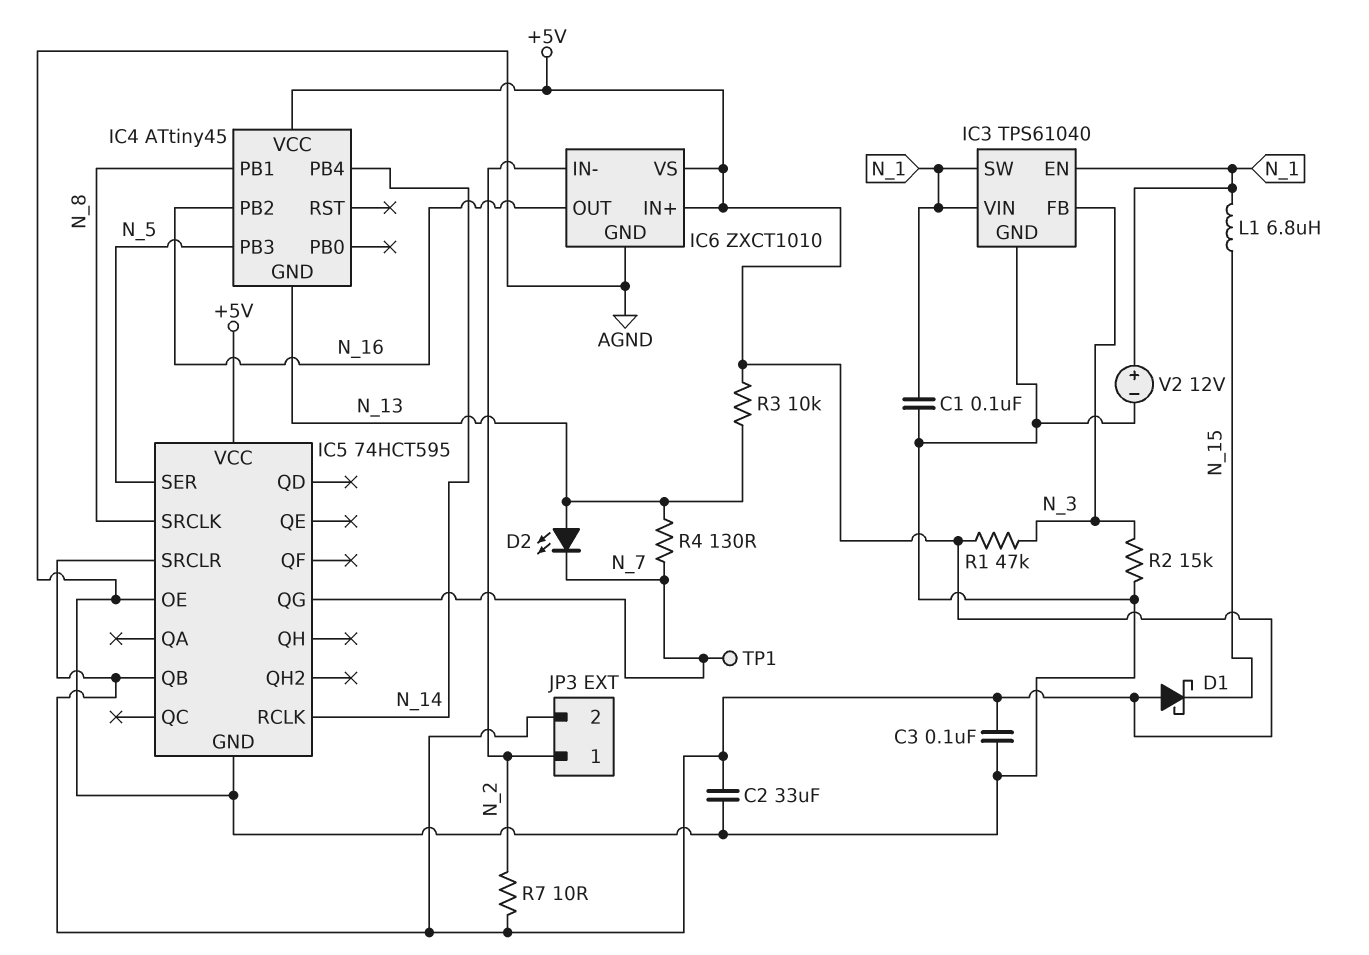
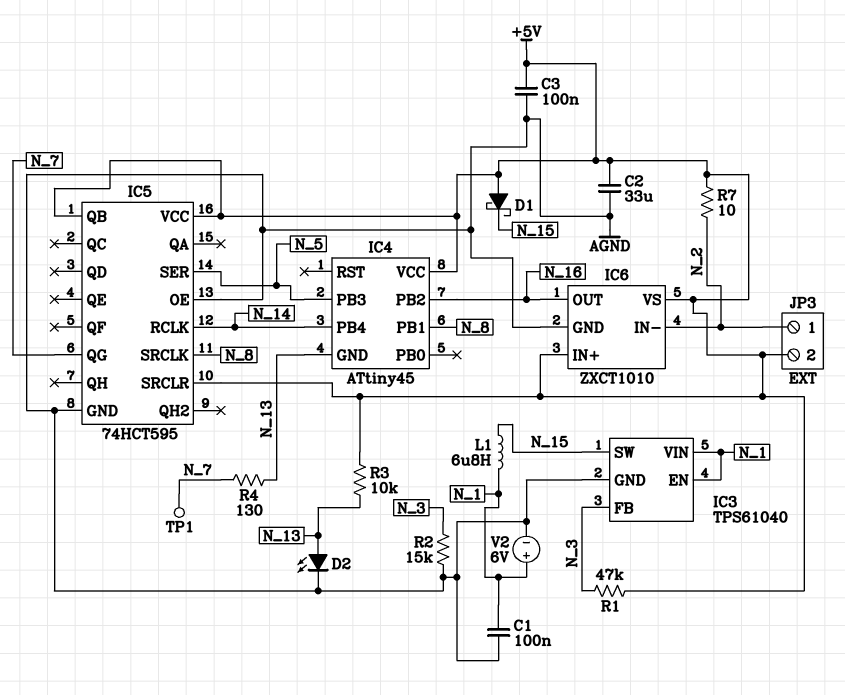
D2: LED (A N_13, K N_7) -> LED (A N_13, K AGND)
IC3 pin SW: N_1 -> N_15
V2: 12V (plus N_1, minus AGND) -> 6V (plus N_1, minus AGND)

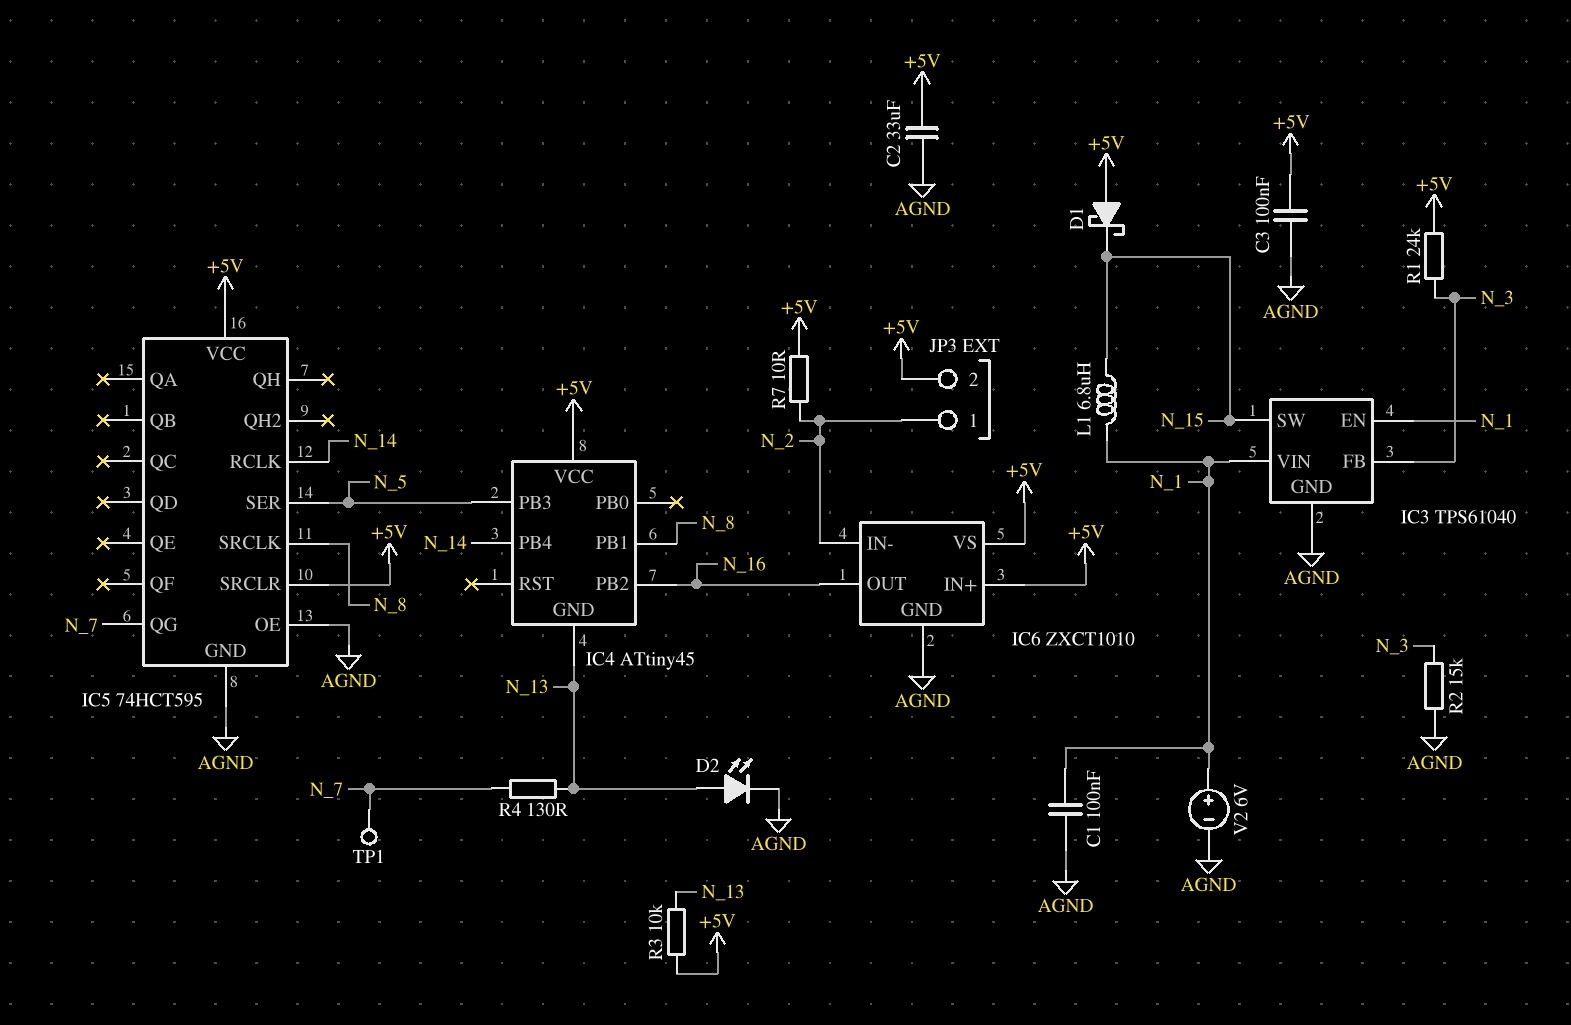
IC5 pin QB: +5V -> none
R1: 47k (+5V, N_3) -> 24k (+5V, N_3)

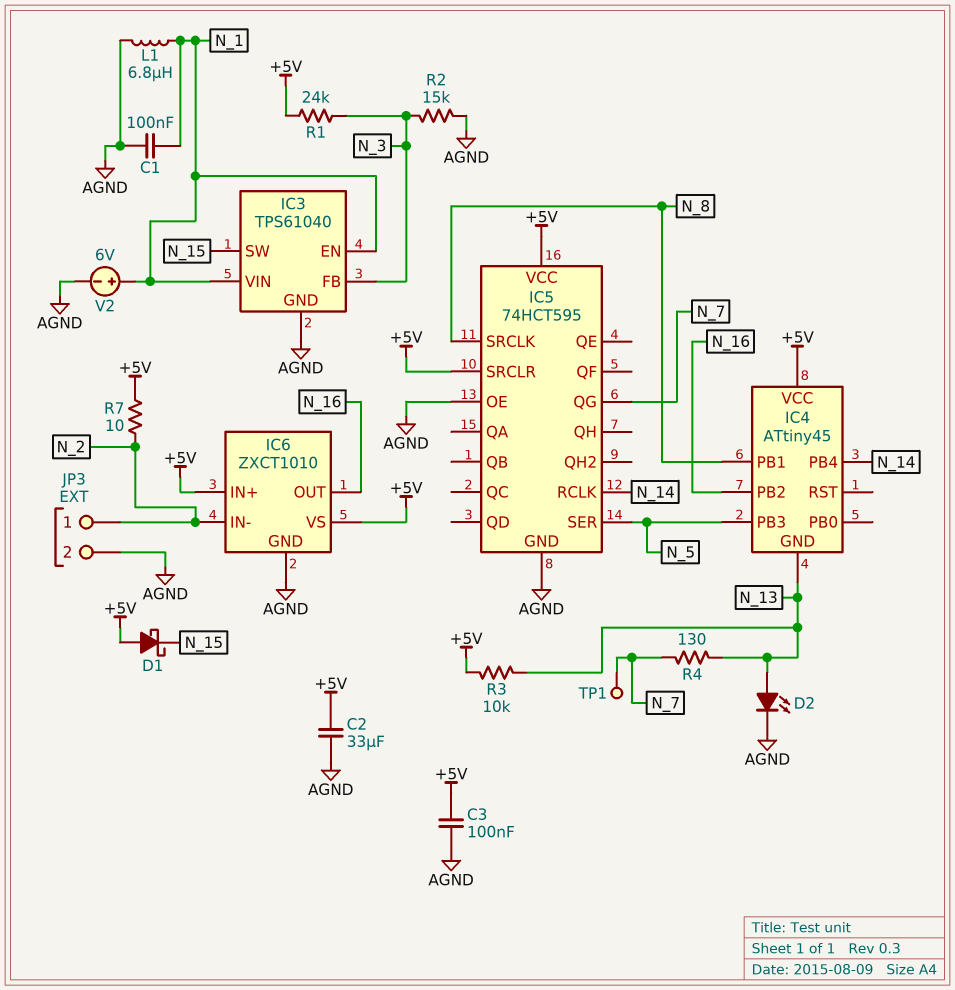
JP3 pin 2: +5V -> AGND
L1: 6.8uH (N_1, N_15) -> 6.8uH (AGND, N_1)

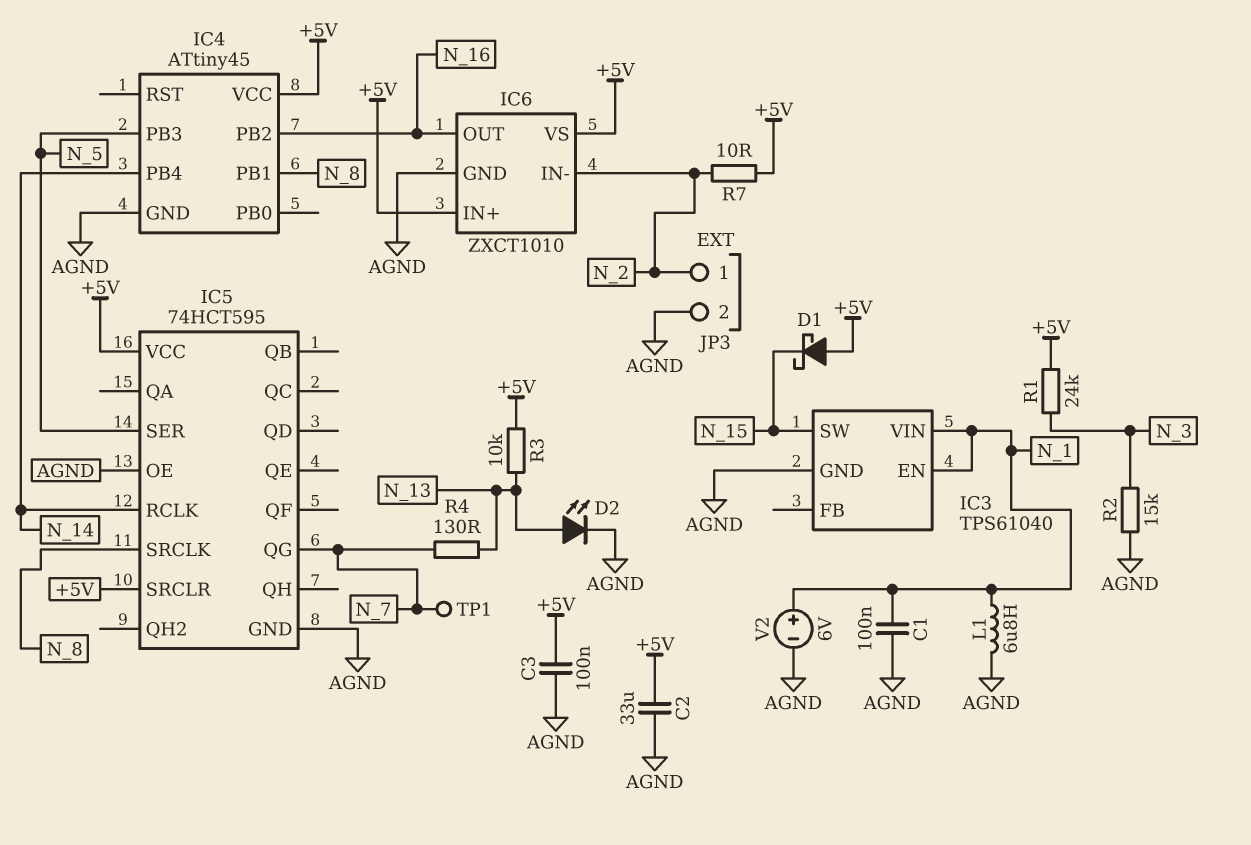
IC3 pin FB: N_3 -> none
IC4 pin GND: N_13 -> AGND

